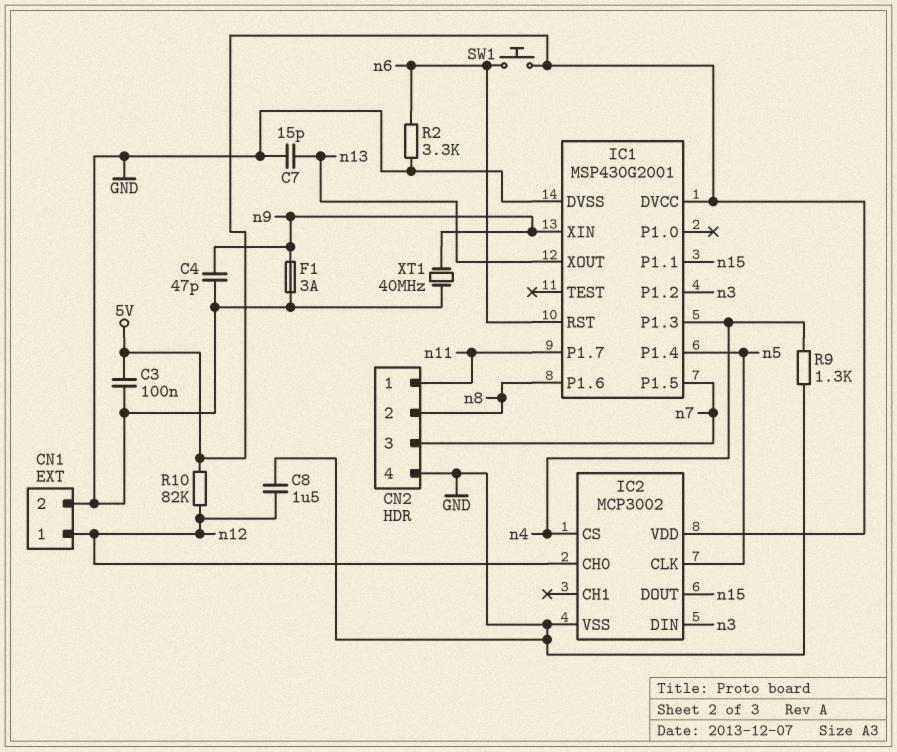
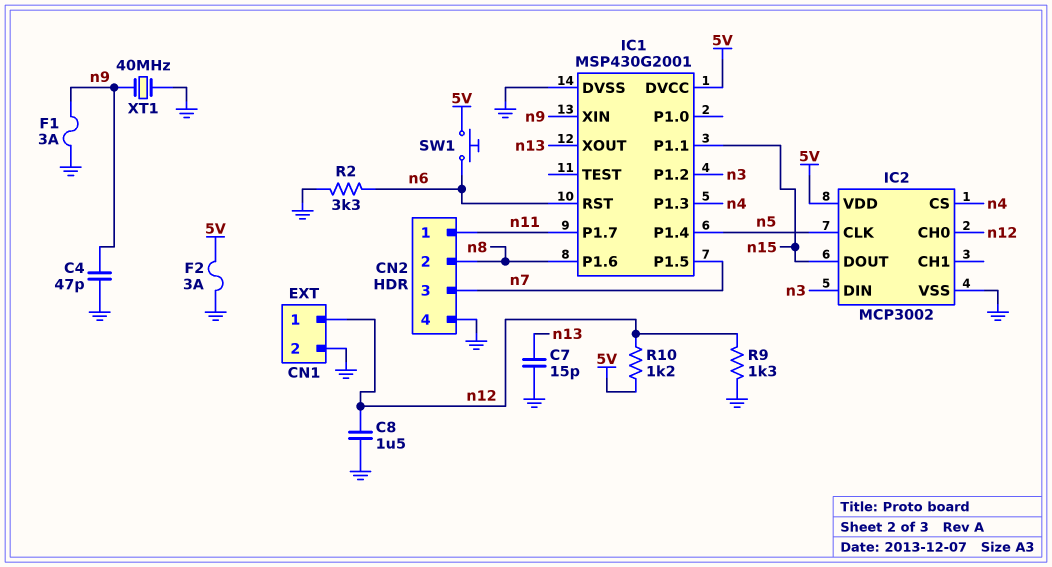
C3: 100nF (5V, GND) -> none
F2: none -> 3A (5V, GND)
R9: 1.3k (GND, n4) -> 1.3k (GND, n12)
R10: 82k (5V, n12) -> 1.2k (5V, n12)

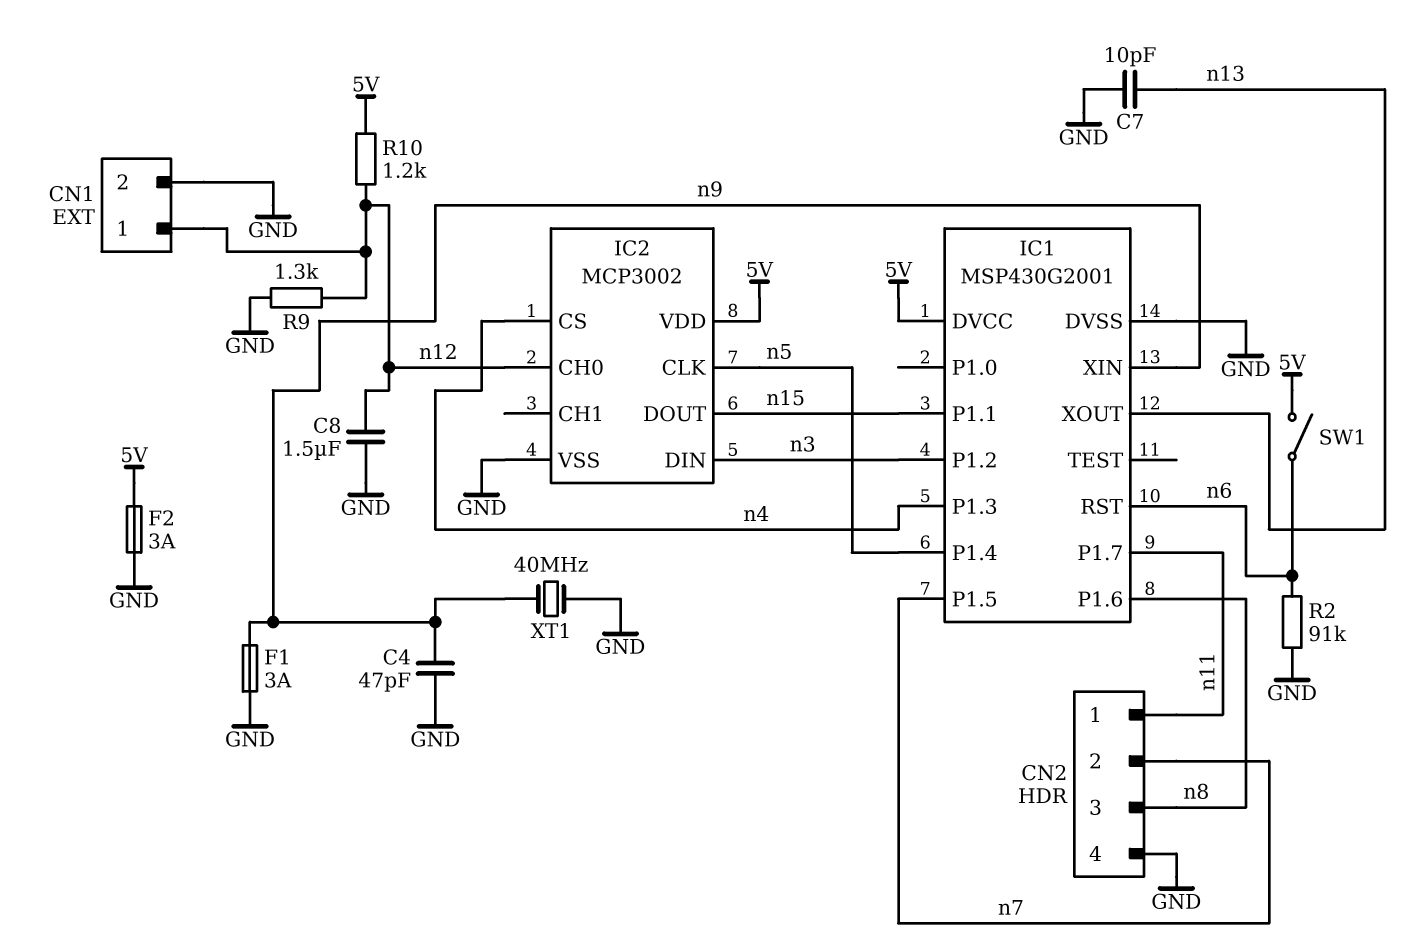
C7: 15pF (GND, n13) -> 10pF (GND, n13)
CN2 pin 2: n8 -> n7
CN2 pin 3: n7 -> n8
R2: 3.3k (GND, n6) -> 91k (GND, n6)
SW1: button (5V, n6) -> switch (5V, n6)

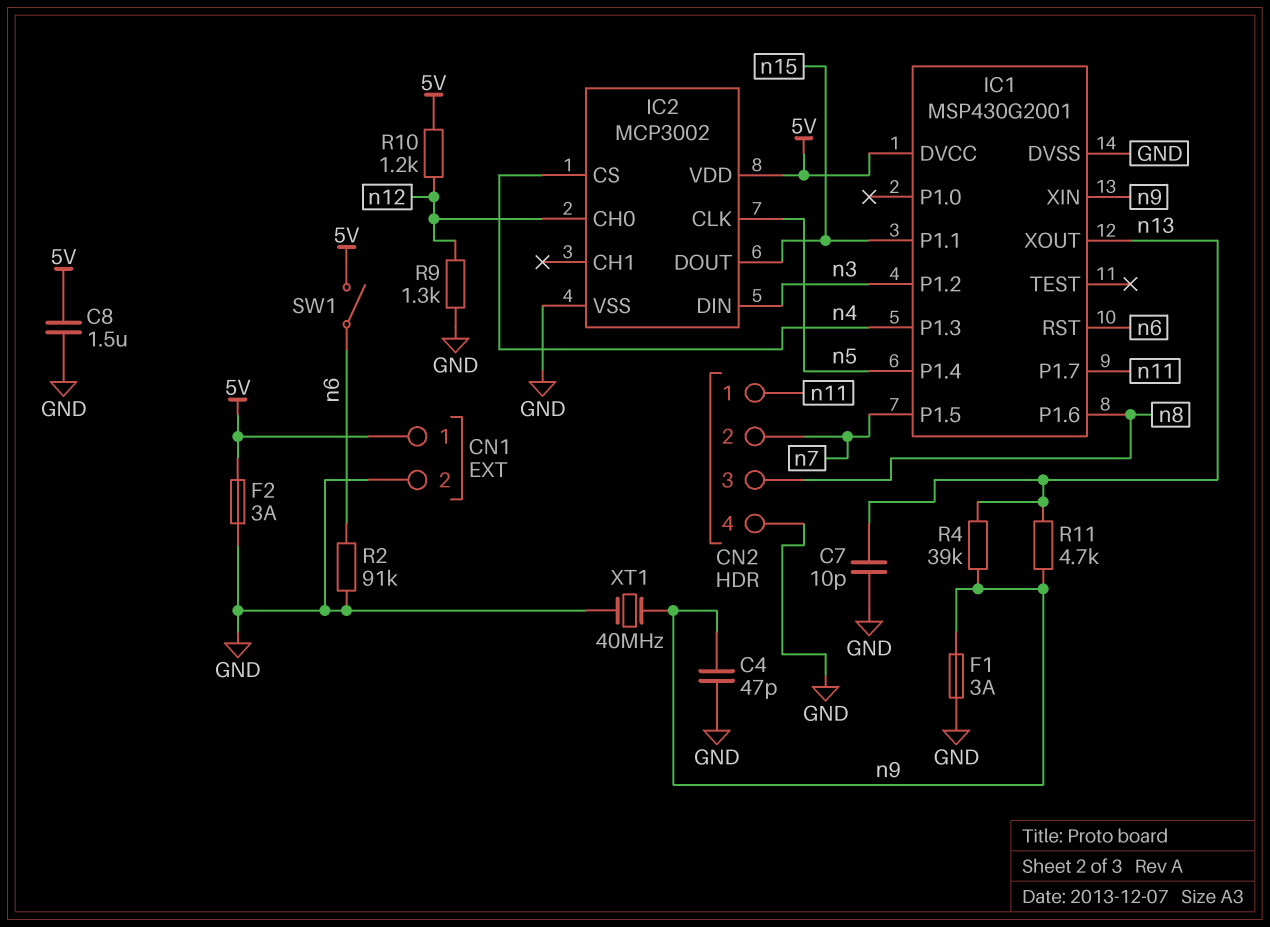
C8: 1.5uF (GND, n12) -> 1.5uF (5V, GND)
CN1 pin 1: n12 -> 5V
R4: none -> 39k (n9, n13)
R11: none -> 4.7k (n9, n13)

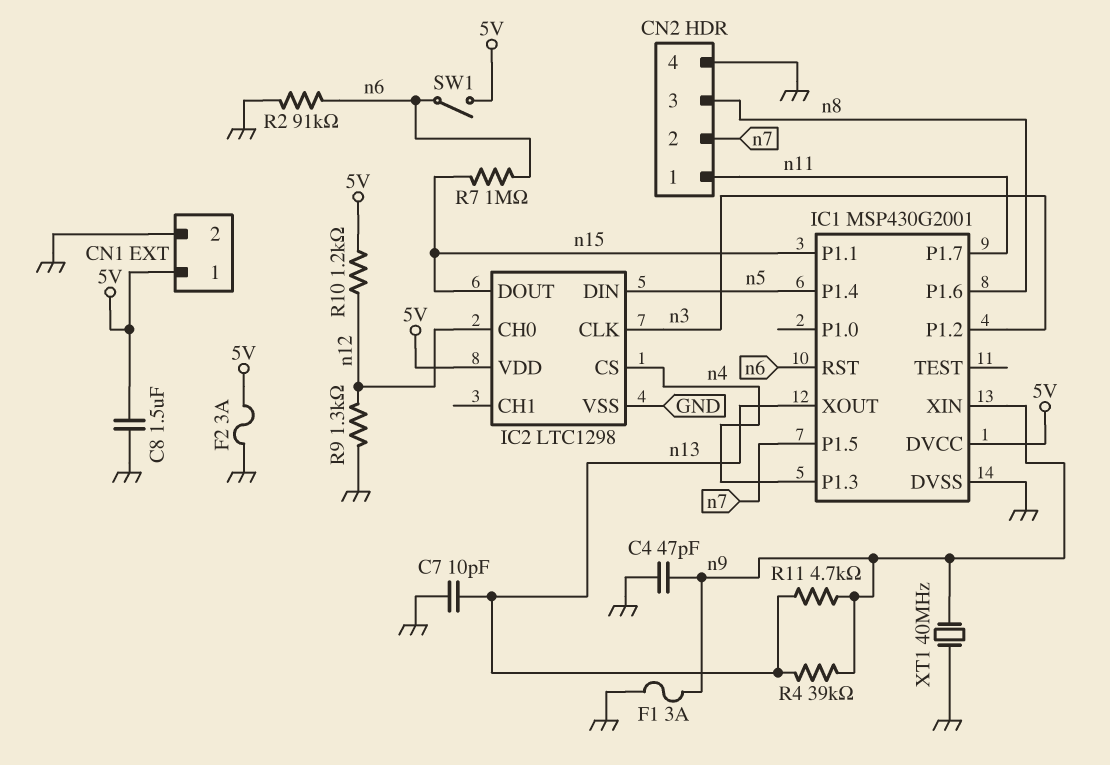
IC2: MCP3002 -> LTC1298
IC2 pin CLK: n5 -> n3
IC2 pin DIN: n3 -> n5
R7: none -> 1M (n6, n15)

